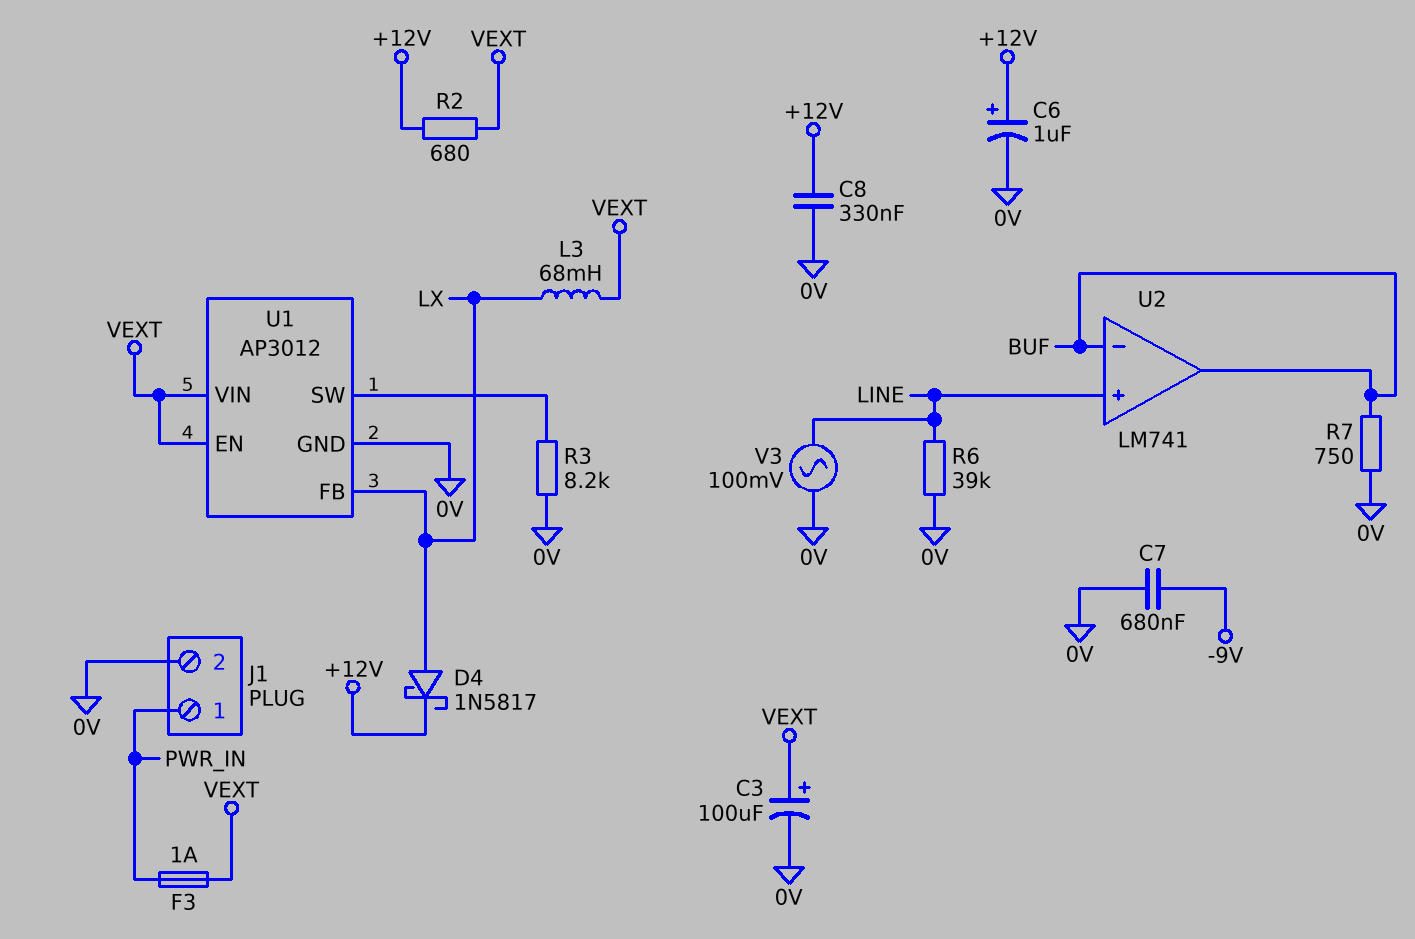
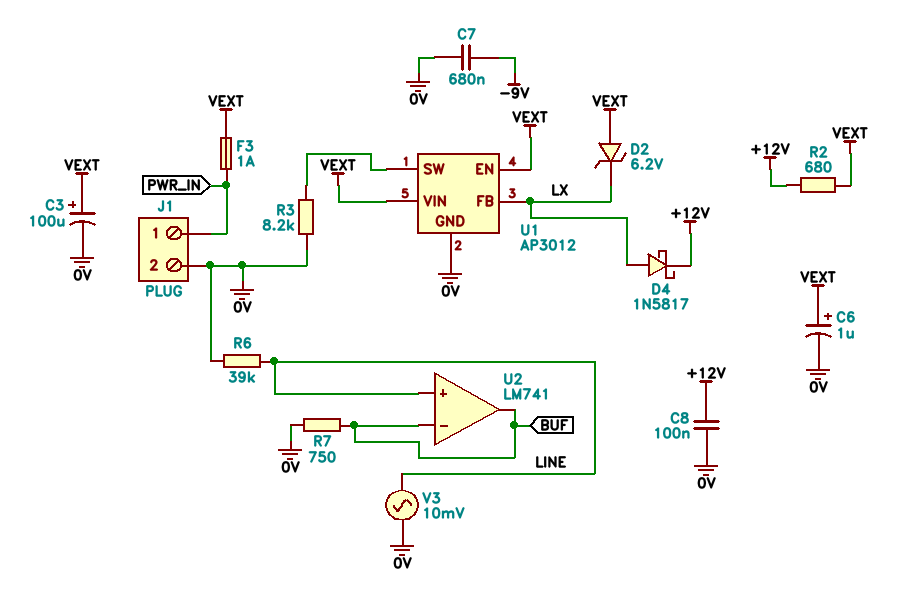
C6: 1uF (plus +12V, minus 0V) -> 1uF (plus VEXT, minus 0V)
C8: 330nF (+12V, 0V) -> 100nF (+12V, 0V)
D2: none -> zener 6.2V (A VEXT, K LX)
L3: 68mH (LX, VEXT) -> none
V3: AC 100mV (0V, LINE) -> AC 10mV (0V, LINE)

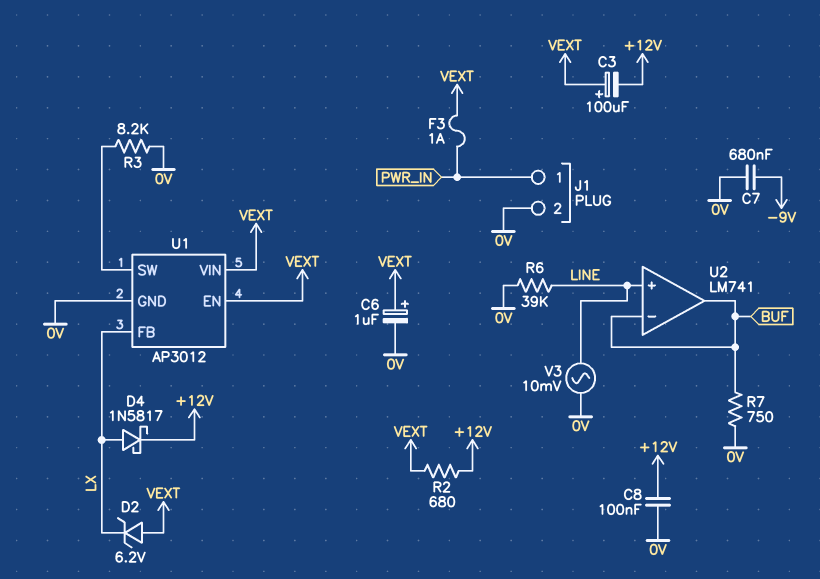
C3: 100uF (plus VEXT, minus 0V) -> 100uF (plus VEXT, minus +12V)

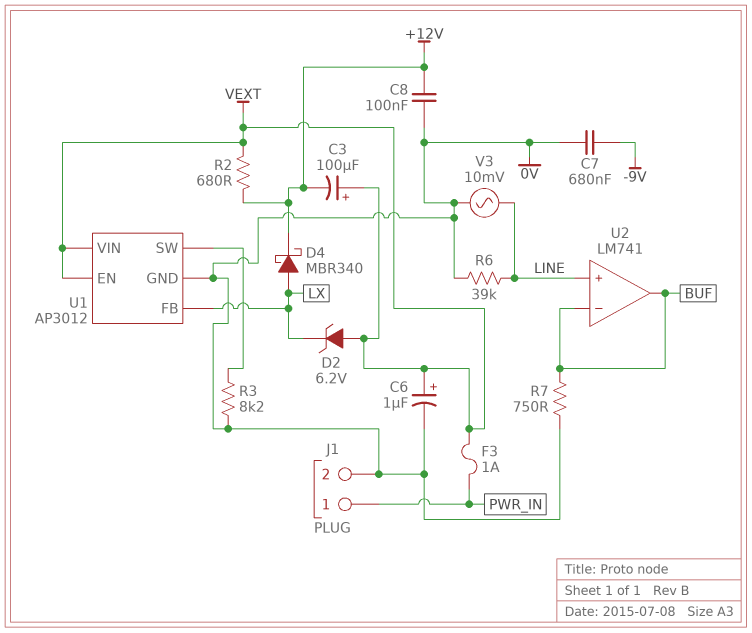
D4: schottky 1N5817 (A LX, K +12V) -> schottky MBR340 (A LX, K +12V)

